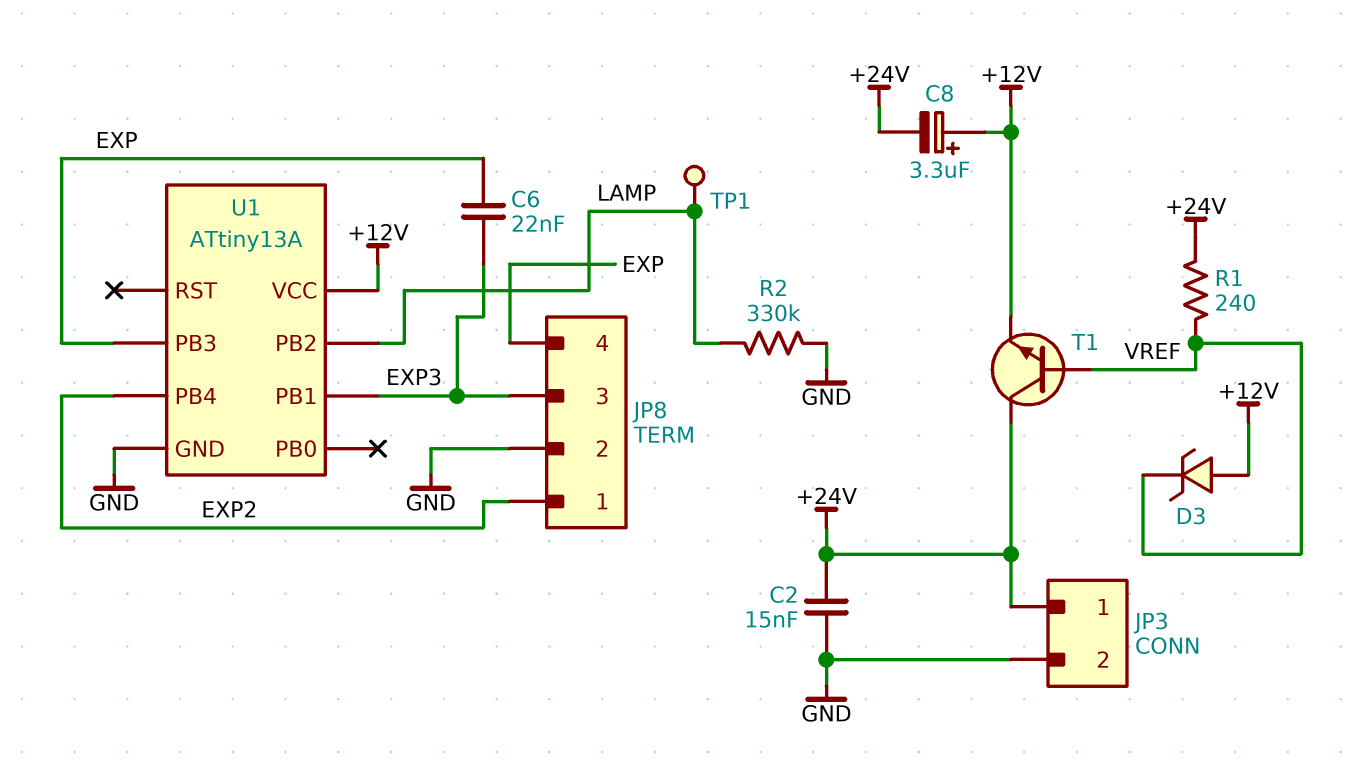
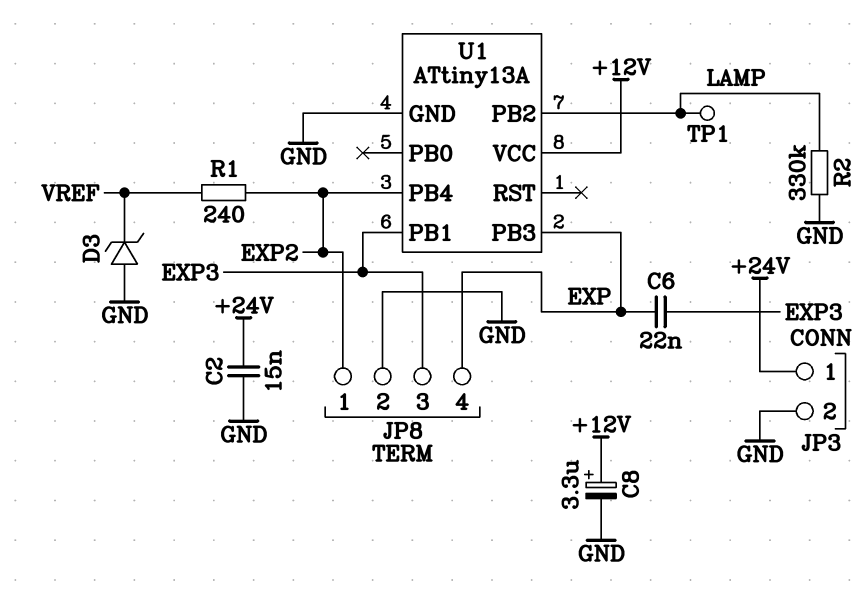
C8: 3.3uF (plus +12V, minus +24V) -> 3.3uF (plus +12V, minus GND)
D3: zener (A +12V, K VREF) -> zener (A GND, K VREF)
R1: 240 (+24V, VREF) -> 240 (EXP2, VREF)
T1: NPN (B VREF, C +24V, E +12V) -> none

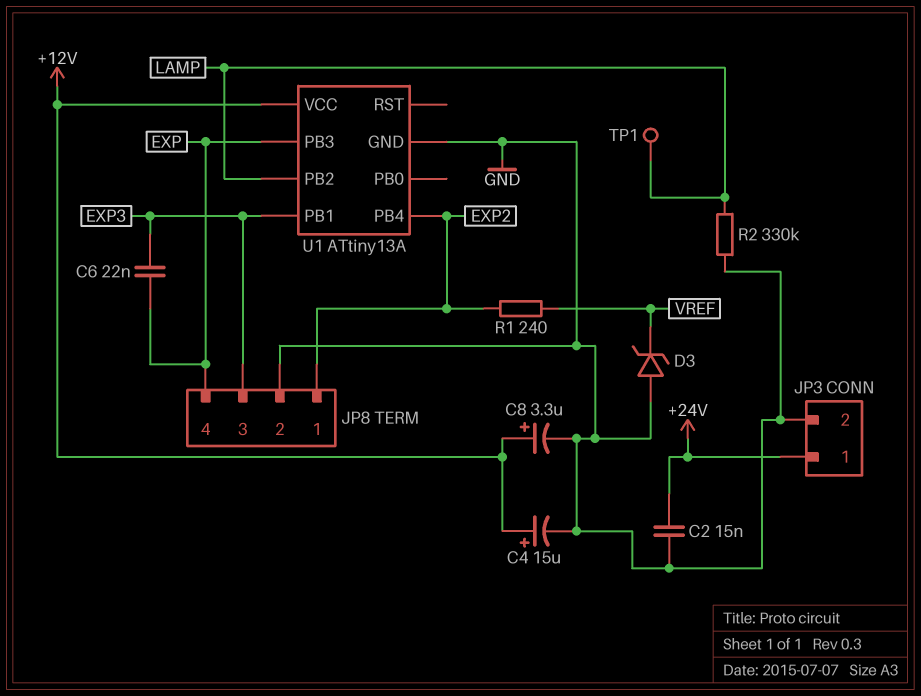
C4: none -> 15uF (plus +12V, minus GND)

